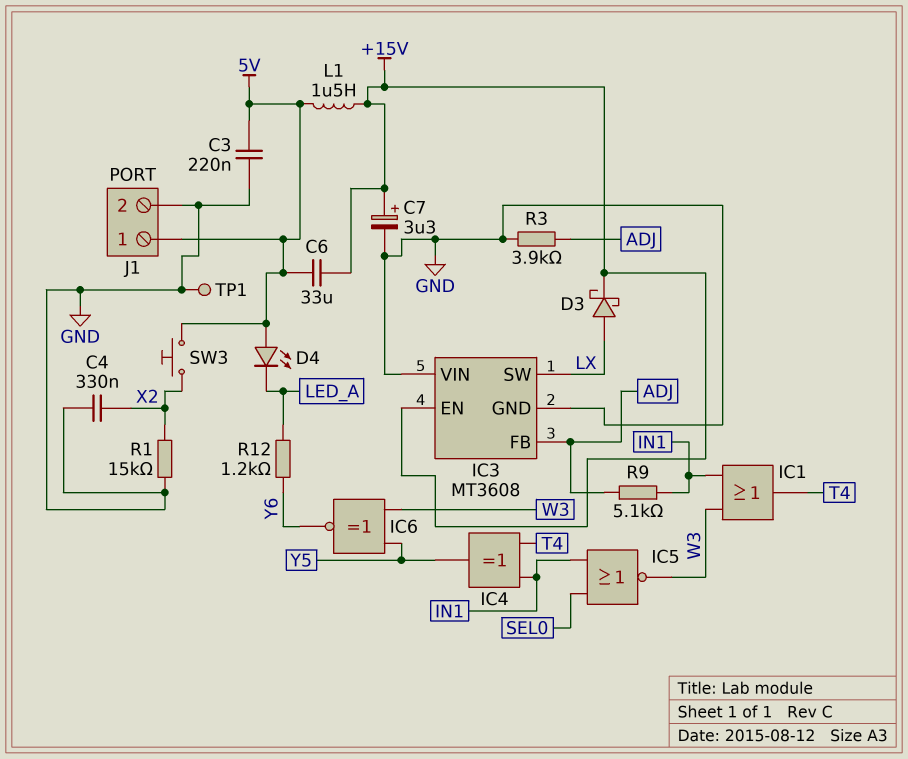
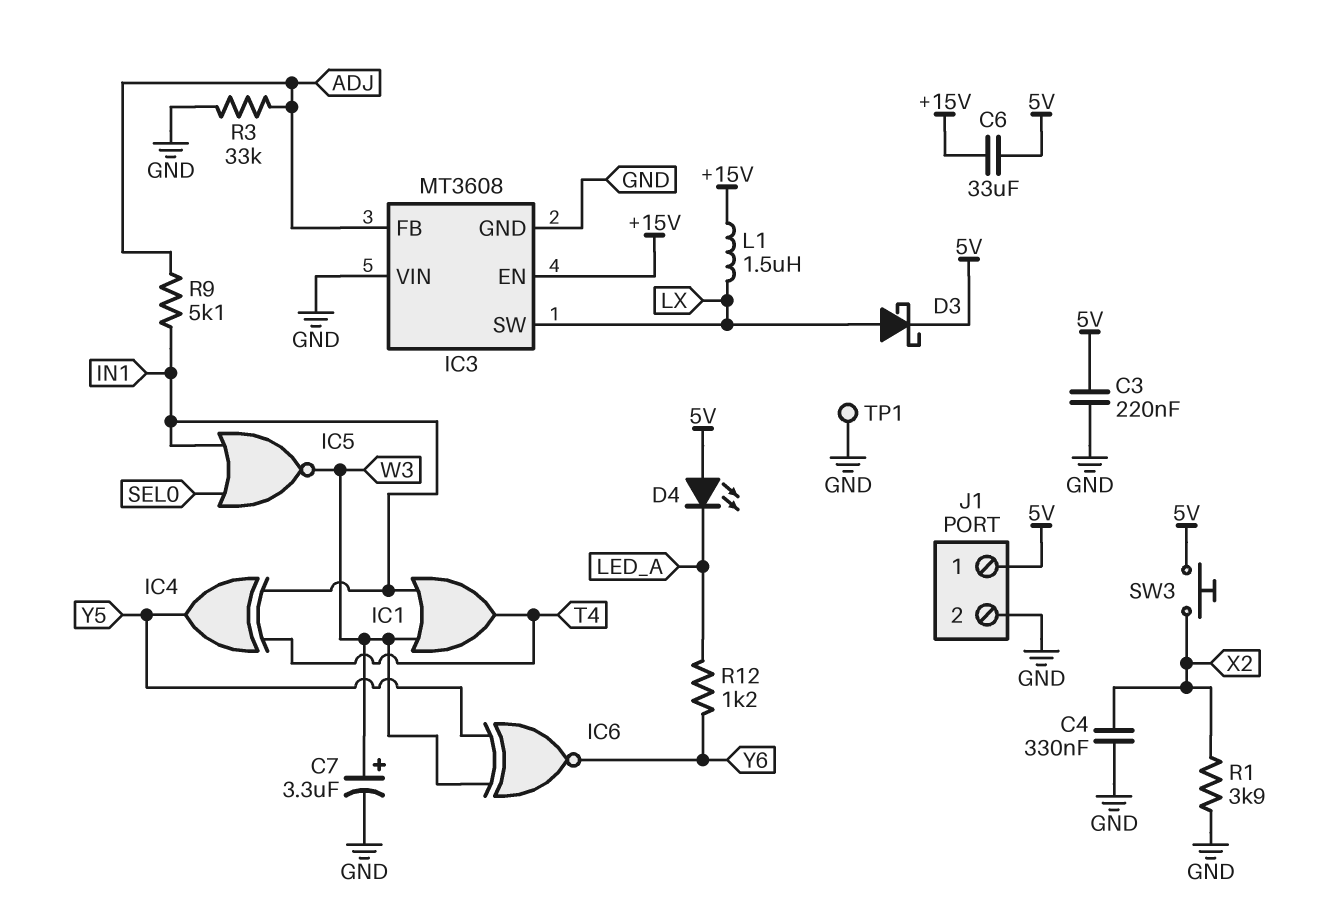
C7: 3.3uF (plus +15V, minus GND) -> 3.3uF (plus W3, minus GND)
D3: schottky (A LX, K +15V) -> schottky (A LX, K 5V)
L1: 1.5uH (+15V, 5V) -> 1.5uH (+15V, LX)
R1: 15k (GND, X2) -> 3.9k (GND, X2)
R3: 3.9k (ADJ, GND) -> 33k (ADJ, GND)

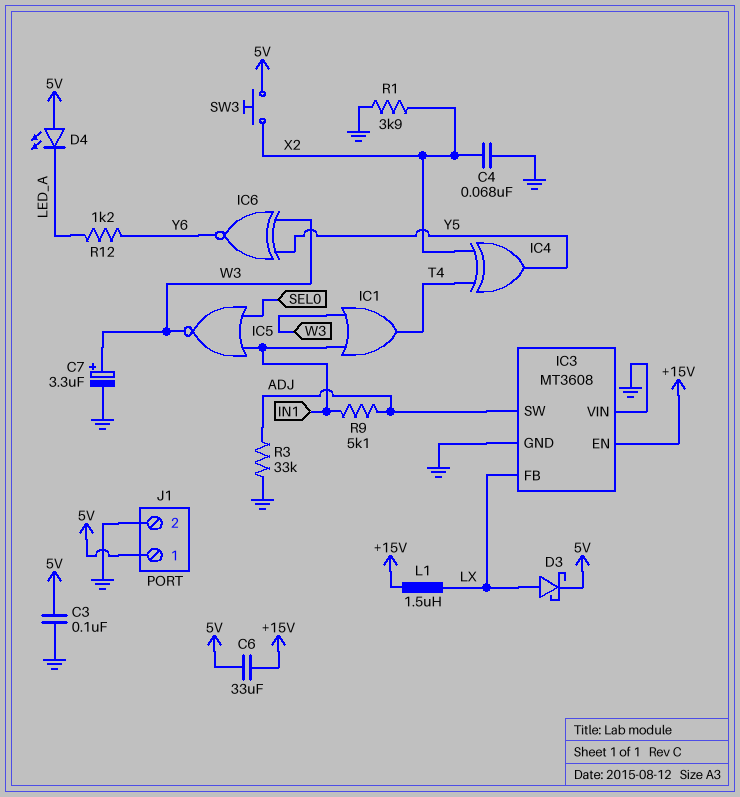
C3: 220nF (5V, GND) -> 100nF (5V, GND)
C4: 330nF (GND, X2) -> 68nF (GND, X2)
IC3 pin FB: ADJ -> LX
IC3 pin SW: LX -> ADJ
IC4: XOR (in IN1, in T4, out Y5) -> XOR (in T4, in X2, out Y5)
TP1: test point (GND) -> none

